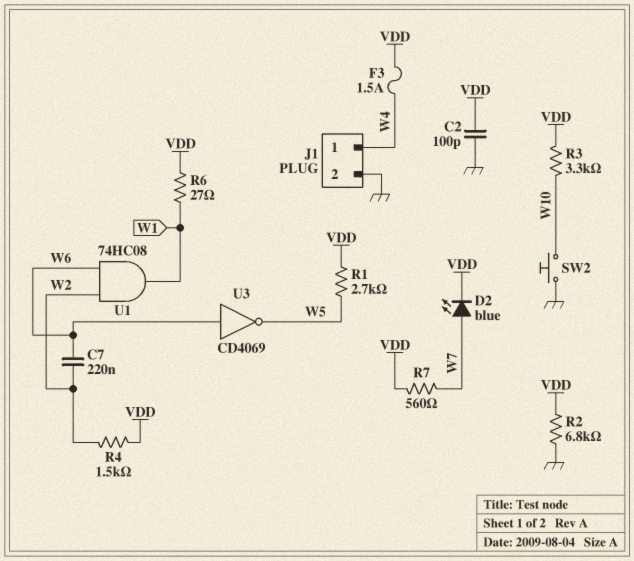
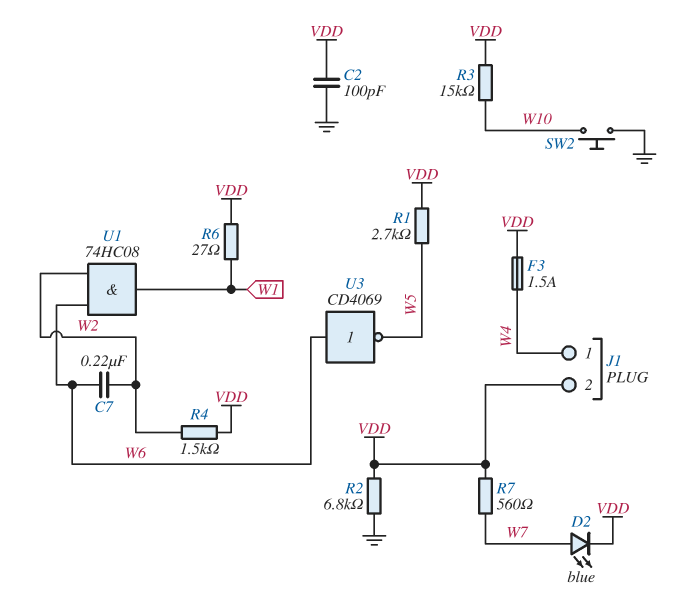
J1 pin 2: GND -> VDD
R3: 3.3k (VDD, W10) -> 15k (VDD, W10)

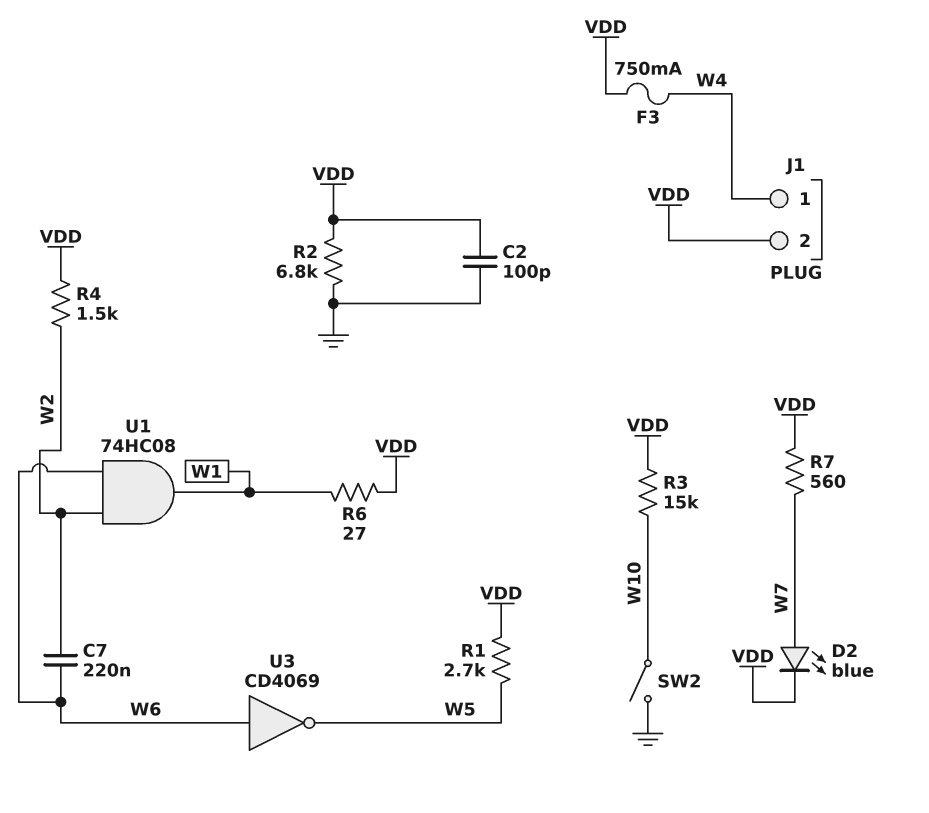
F3: 1.5A (VDD, W4) -> 750mA (VDD, W4)
SW2: button (GND, W10) -> switch (GND, W10)

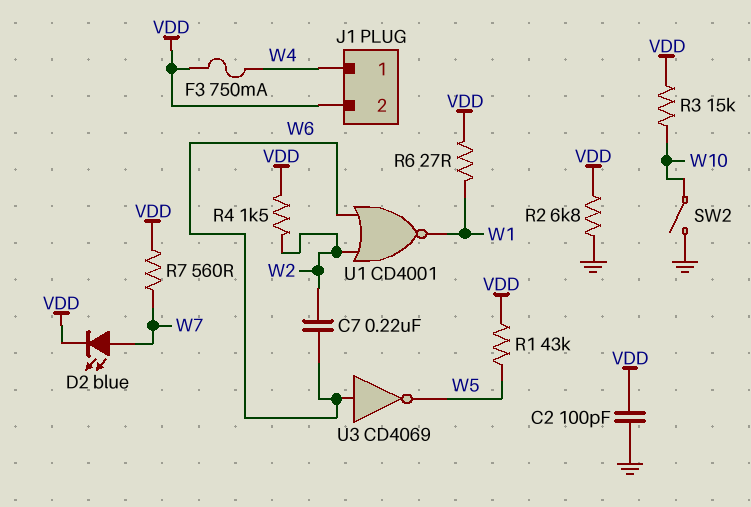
R1: 2.7k (VDD, W5) -> 43k (VDD, W5)
U1: AND 74HC08 (in W2, in W6, out W1) -> NOR CD4001 (in W2, in W6, out W1)

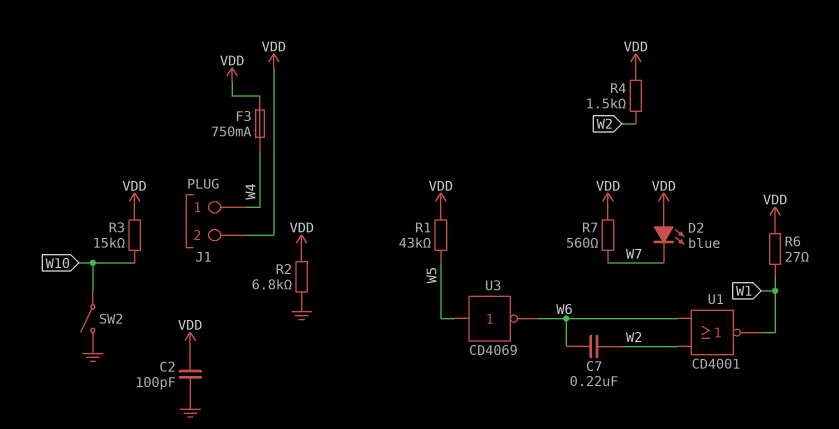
D2: LED blue (A W7, K VDD) -> LED blue (A VDD, K W7)
U3: NOT CD4069 (in W6, out W5) -> NOT CD4069 (in W5, out W6)

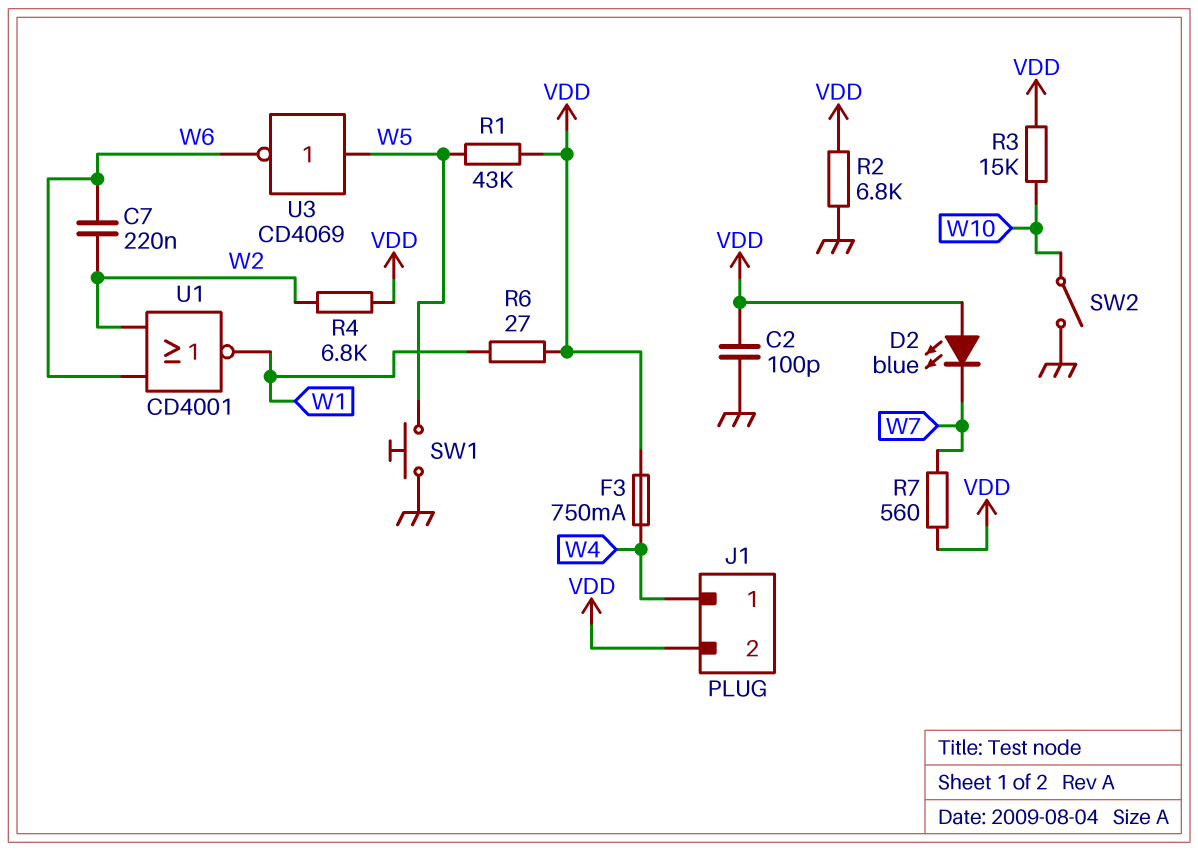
R4: 1.5k (VDD, W2) -> 6.8k (VDD, W2)
SW1: none -> button (GND, W5)

